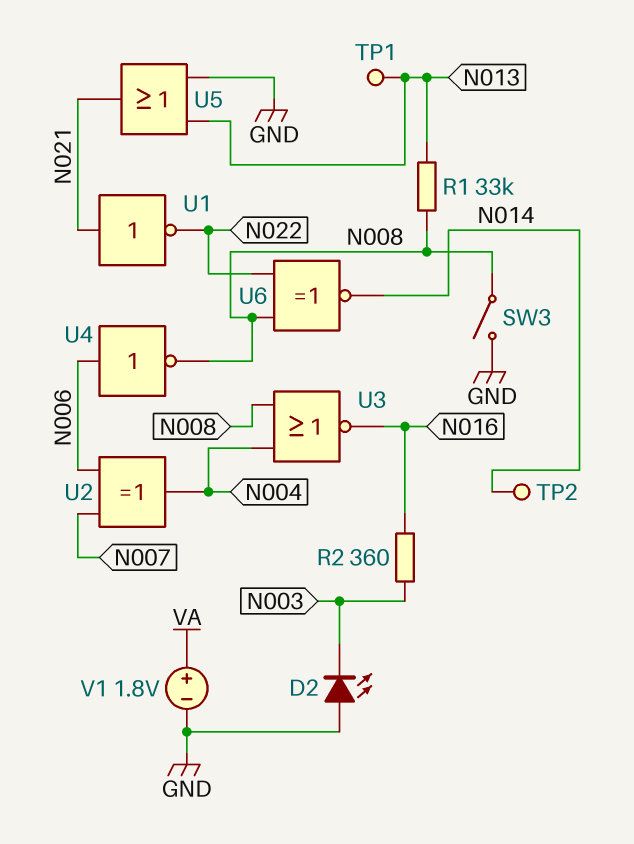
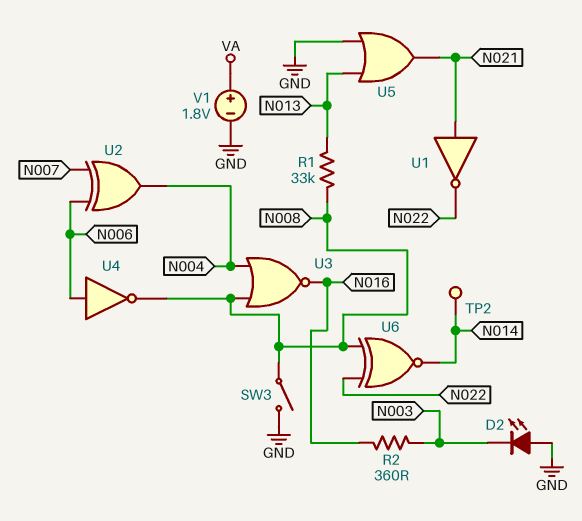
TP1: test point (N013) -> none

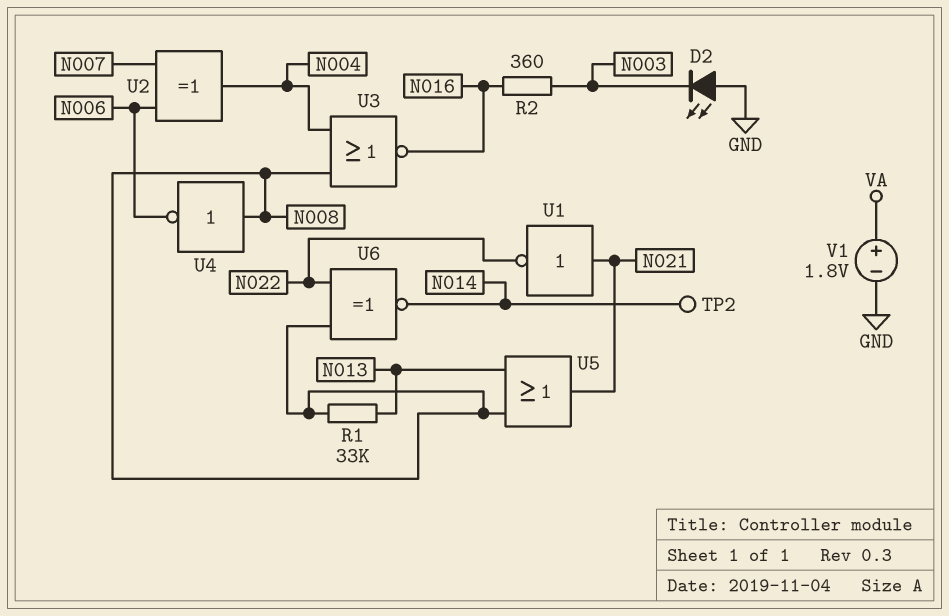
SW3: switch (GND, N008) -> none
U4: NOT (in N006, out N008) -> NOT (in N008, out N006)
U5: OR (in GND, in N013, out N021) -> OR (in N008, in N013, out N021)

